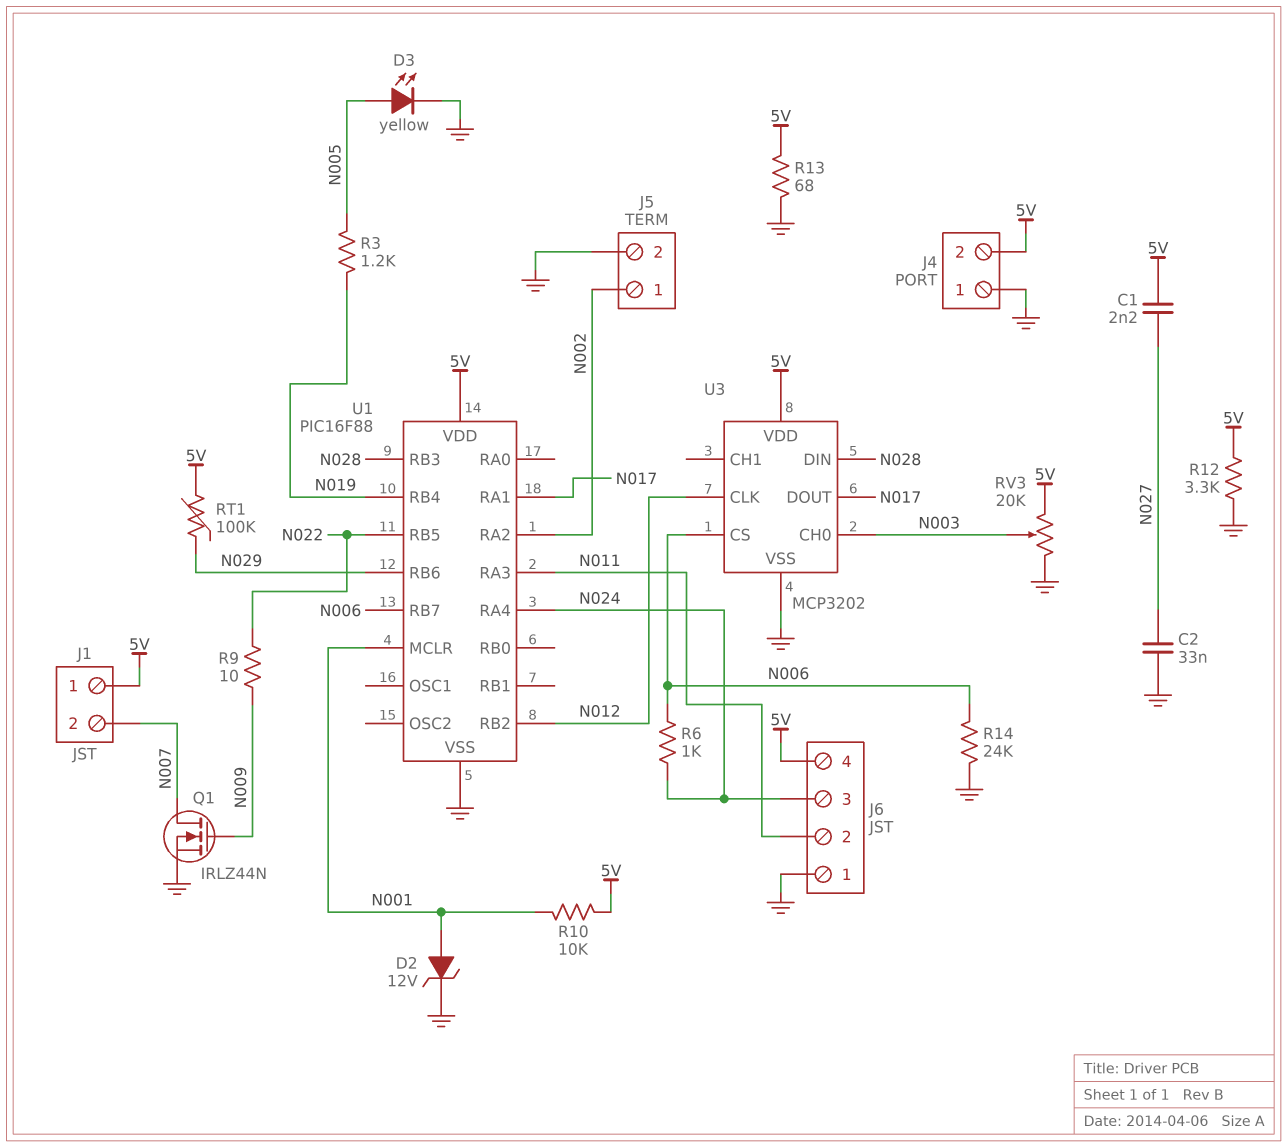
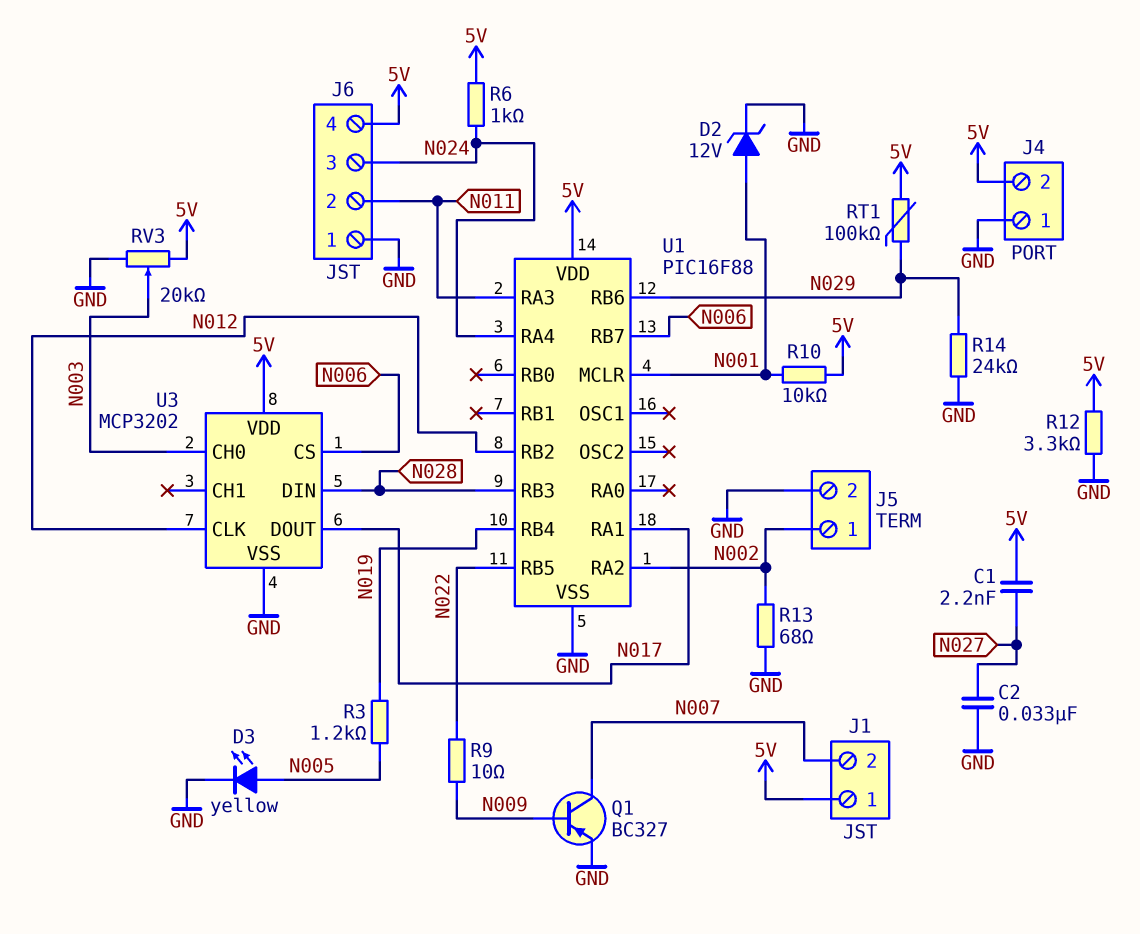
Q1: NMOS IRLZ44N (G N009, D N007, S GND) -> PNP BC327 (B N009, C N007, E GND)
R6: 1k (N006, N024) -> 1k (5V, N024)
R13: 68 (5V, GND) -> 68 (GND, N002)
R14: 24k (GND, N006) -> 24k (GND, N029)

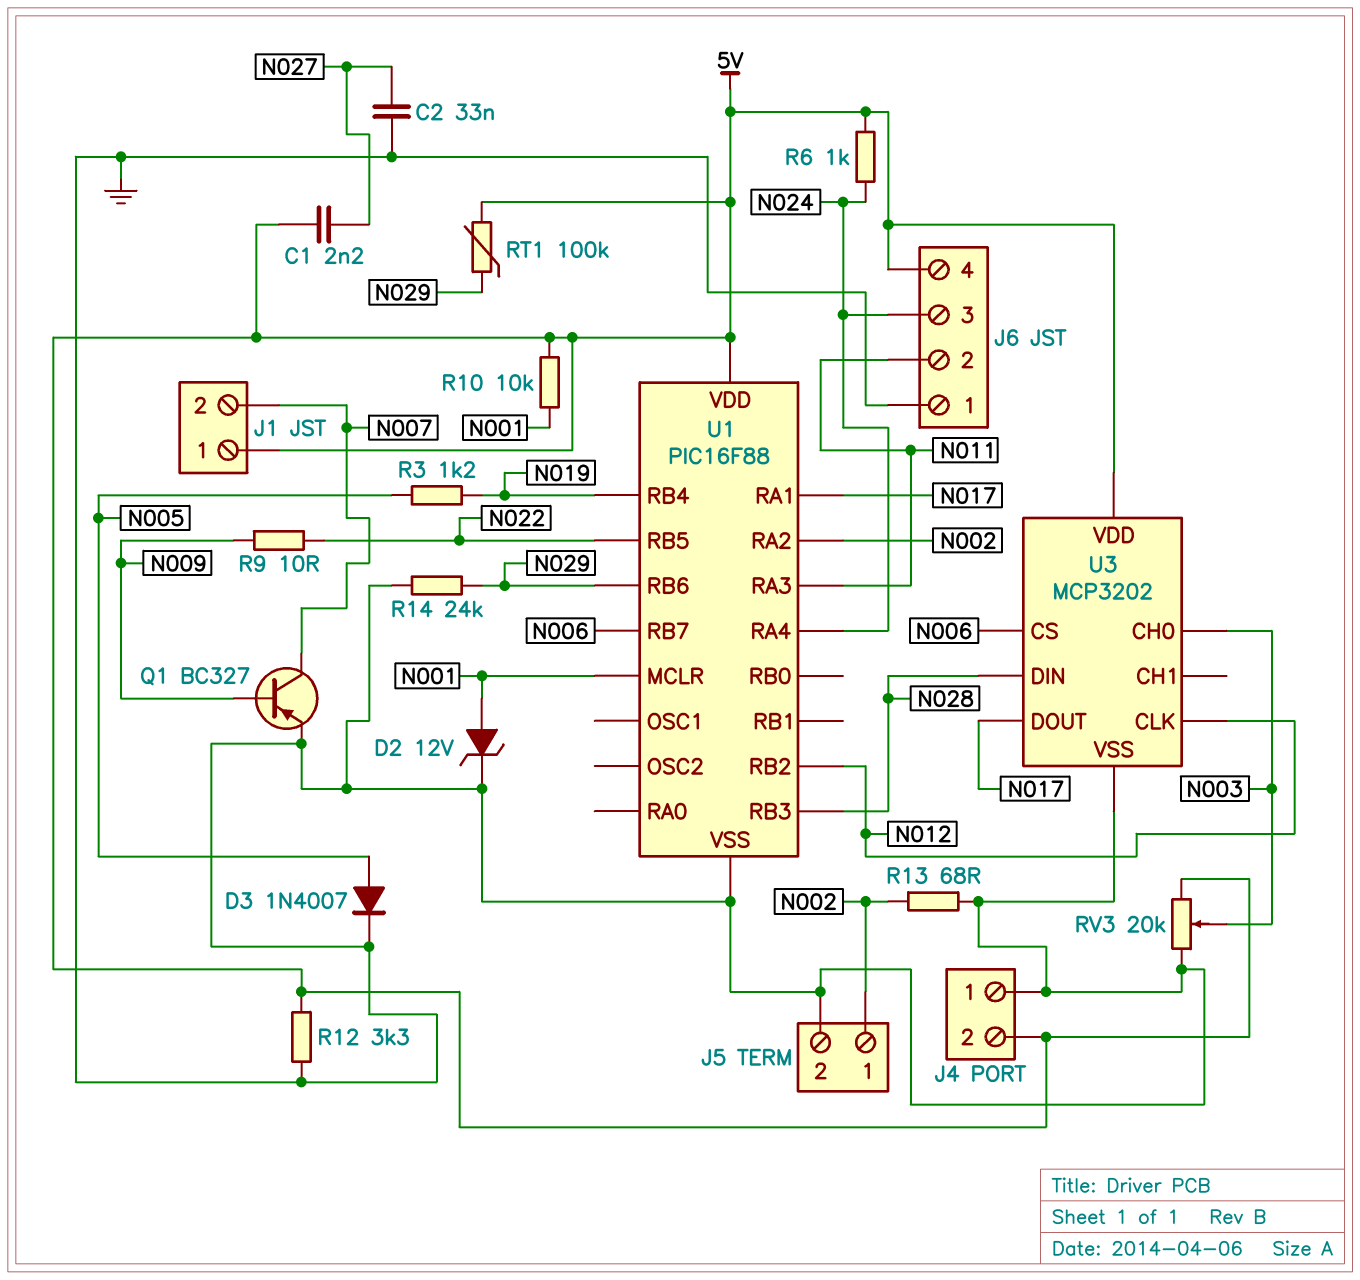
D3: LED yellow (A N005, K GND) -> diode 1N4007 (A N005, K GND)

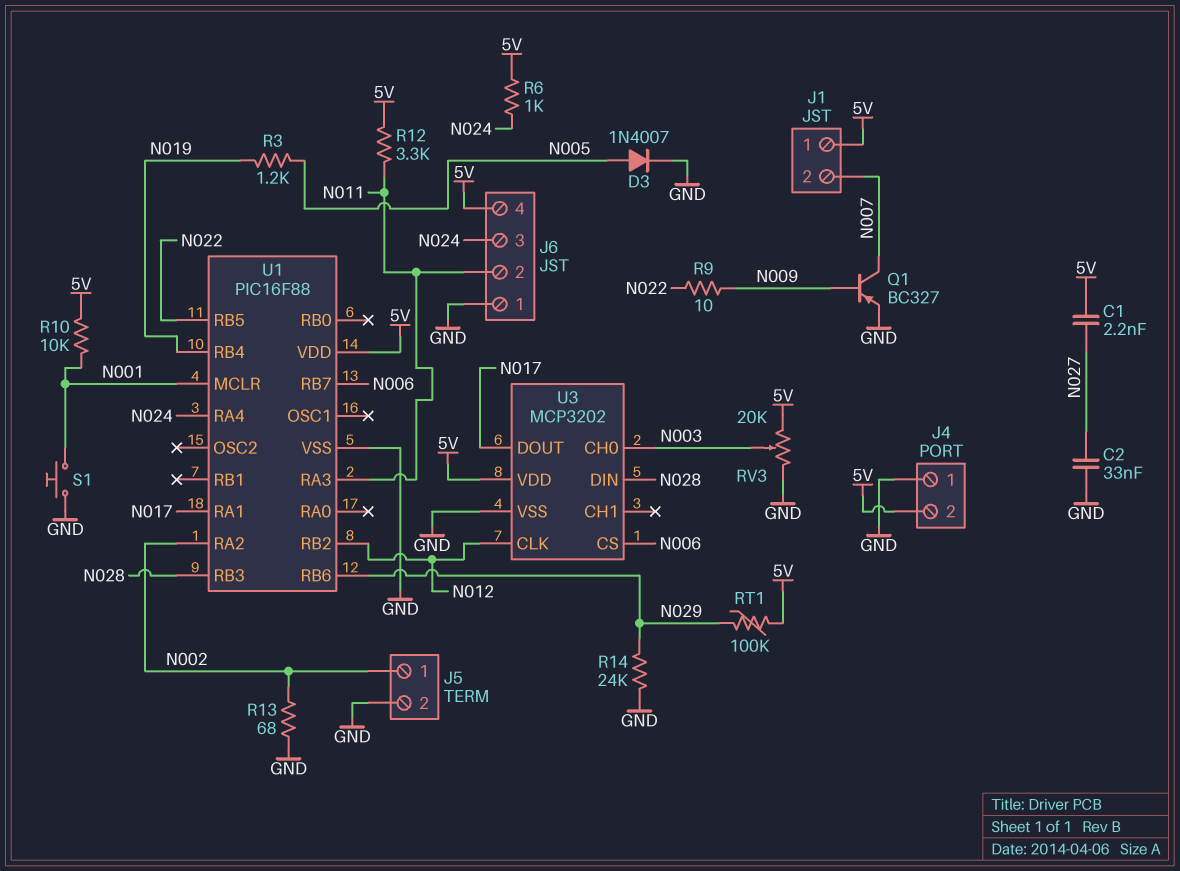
D2: zener 12V (A N001, K GND) -> none
R12: 3.3k (5V, GND) -> 3.3k (5V, N011)
S1: none -> button (GND, N001)

